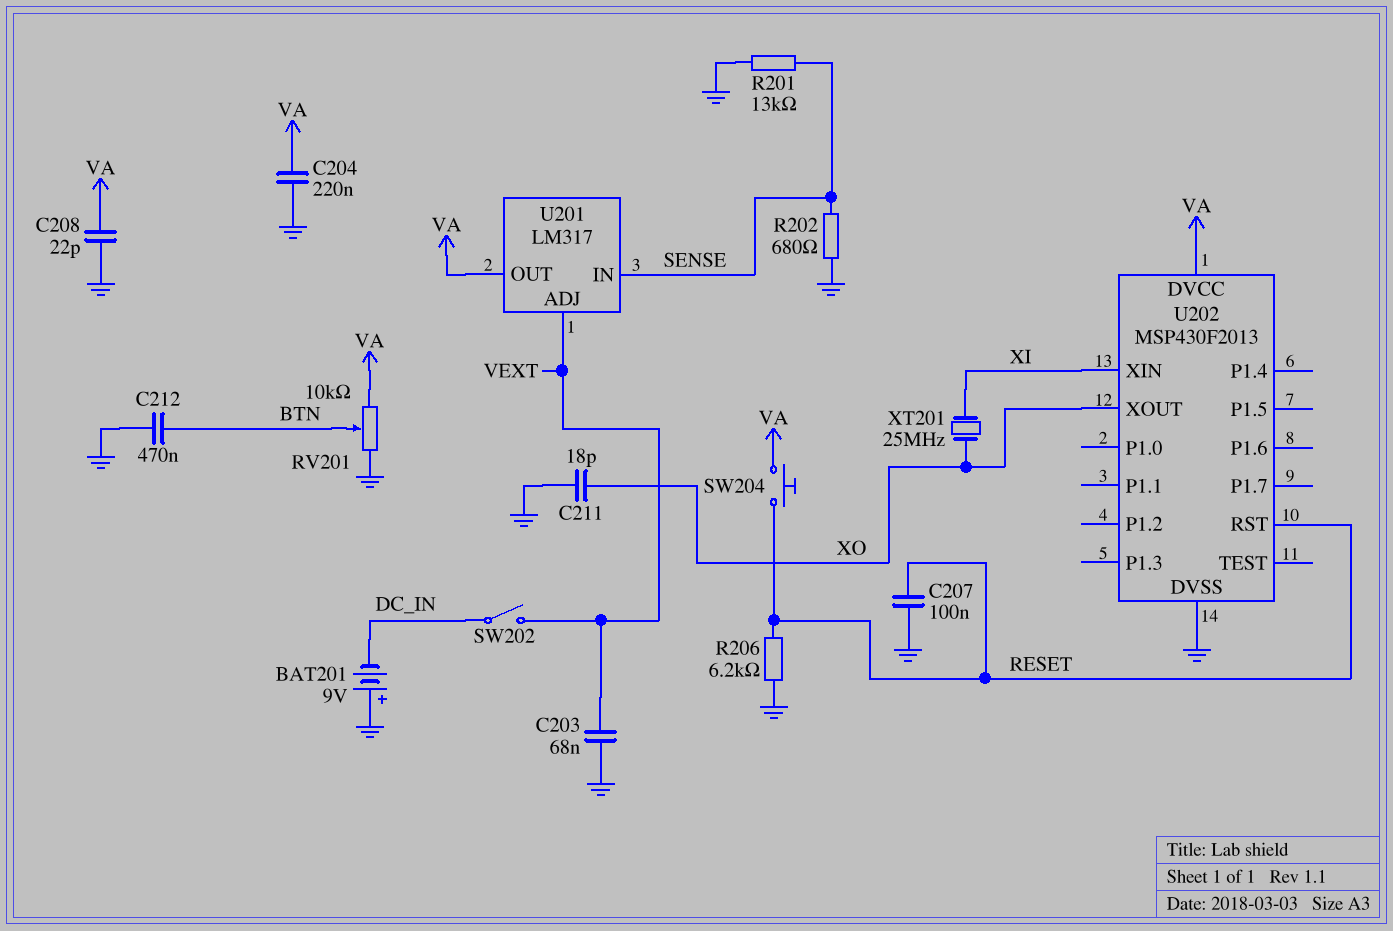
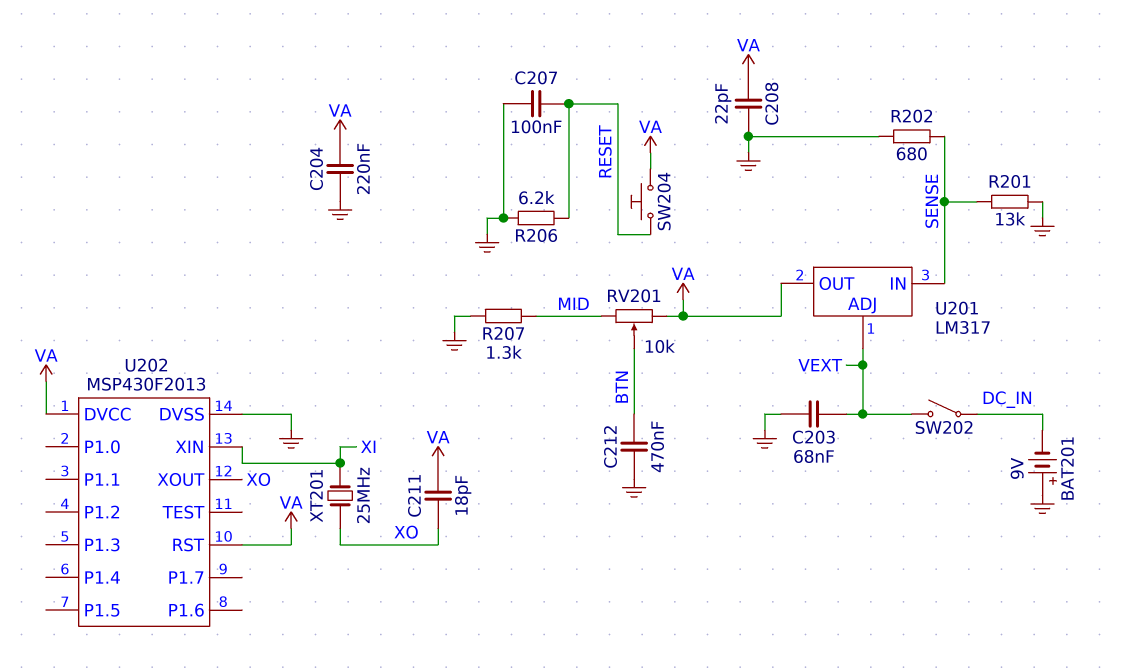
C211: 18pF (GND, XO) -> 18pF (VA, XO)
R207: none -> 1.3k (GND, MID)
RV201: 10k (GND, VA, wiper BTN) -> 10k (MID, VA, wiper BTN)
U202 pin RST: RESET -> VA

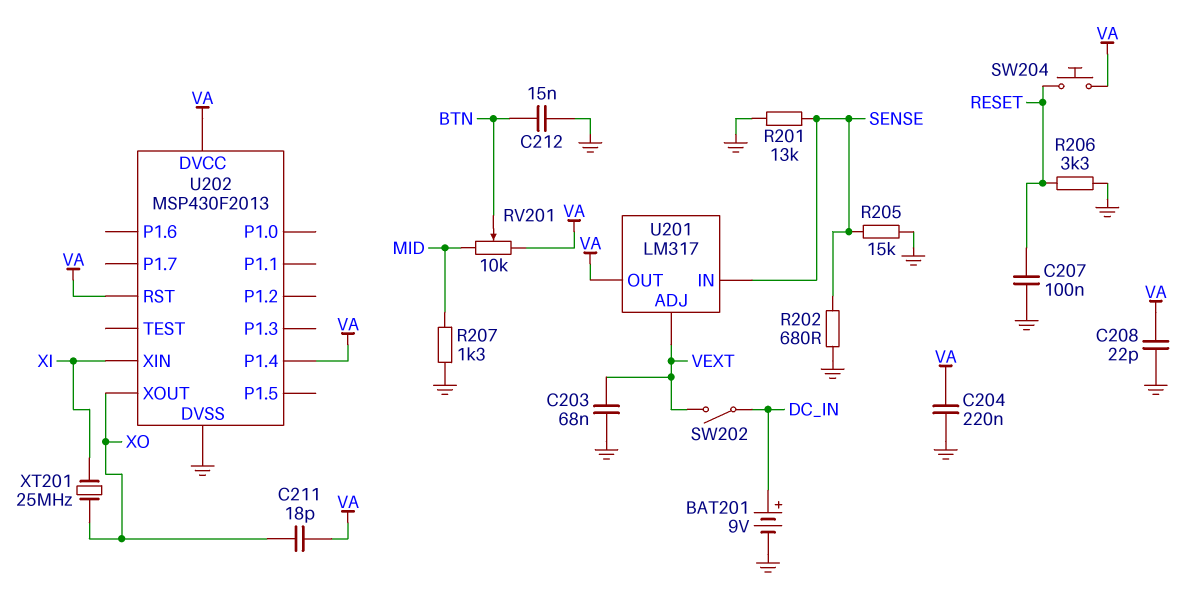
BAT201: 9V (plus GND, minus DC_IN) -> 9V (plus DC_IN, minus GND)
C212: 470nF (BTN, GND) -> 15nF (BTN, GND)
R205: none -> 15k (GND, SENSE)
R206: 6.2k (GND, RESET) -> 3.3k (GND, RESET)
U202 pin P1.4: none -> VA

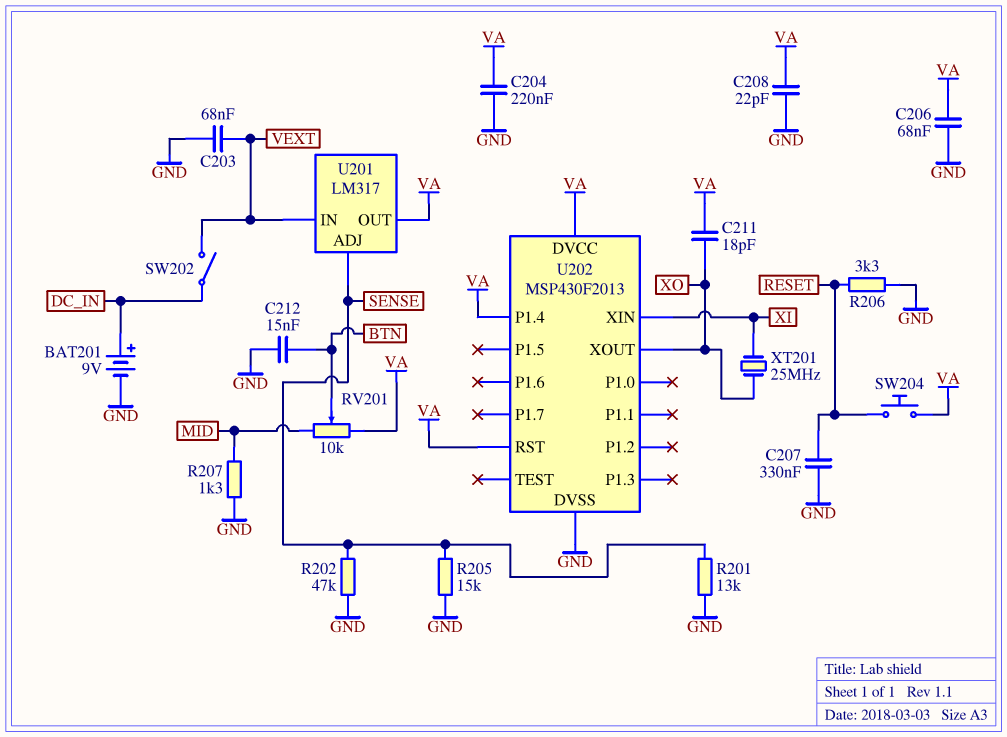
C206: none -> 68nF (GND, VA)
C207: 100nF (GND, RESET) -> 330nF (GND, RESET)
R202: 680 (GND, SENSE) -> 47k (GND, SENSE)
U201 pin ADJ: VEXT -> SENSE
U201 pin IN: SENSE -> VEXT

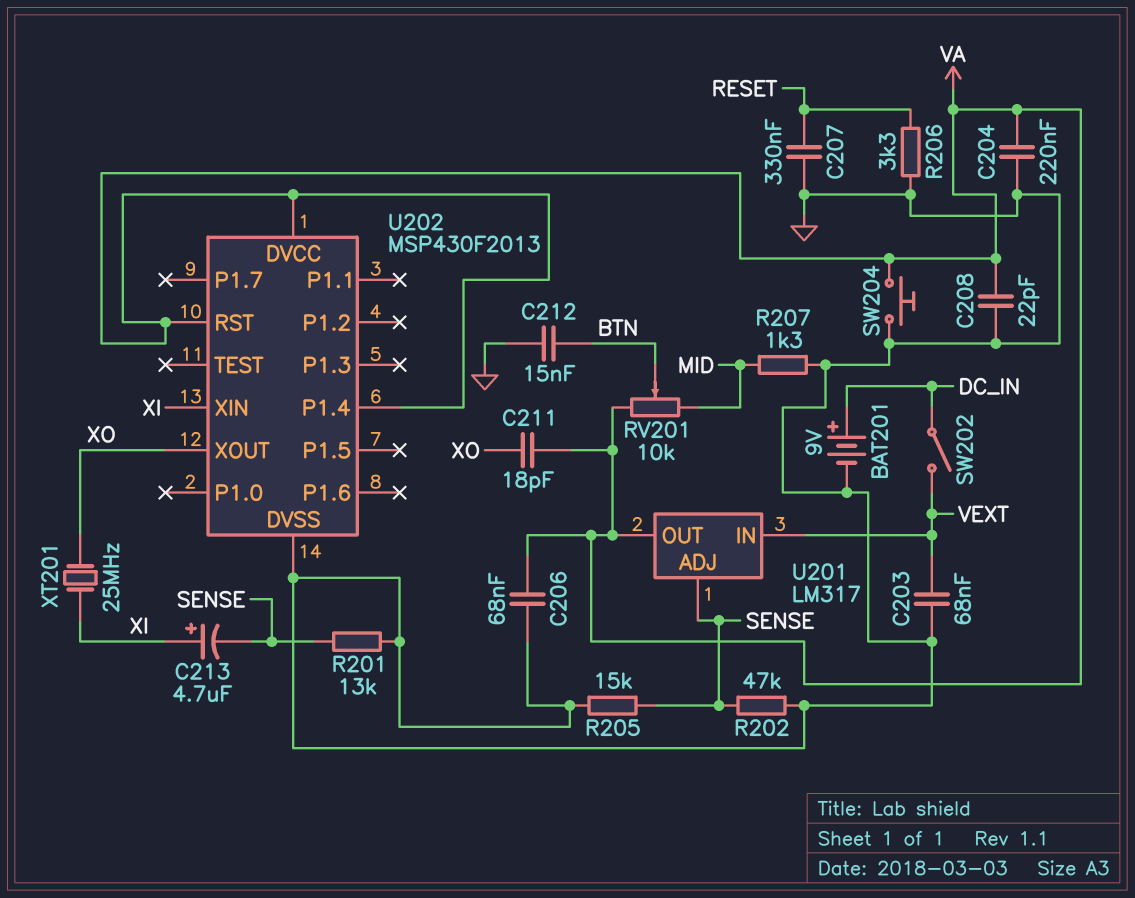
C213: none -> 4.7uF (plus XI, minus SENSE)
SW204: button (RESET, VA) -> button (GND, VA)

